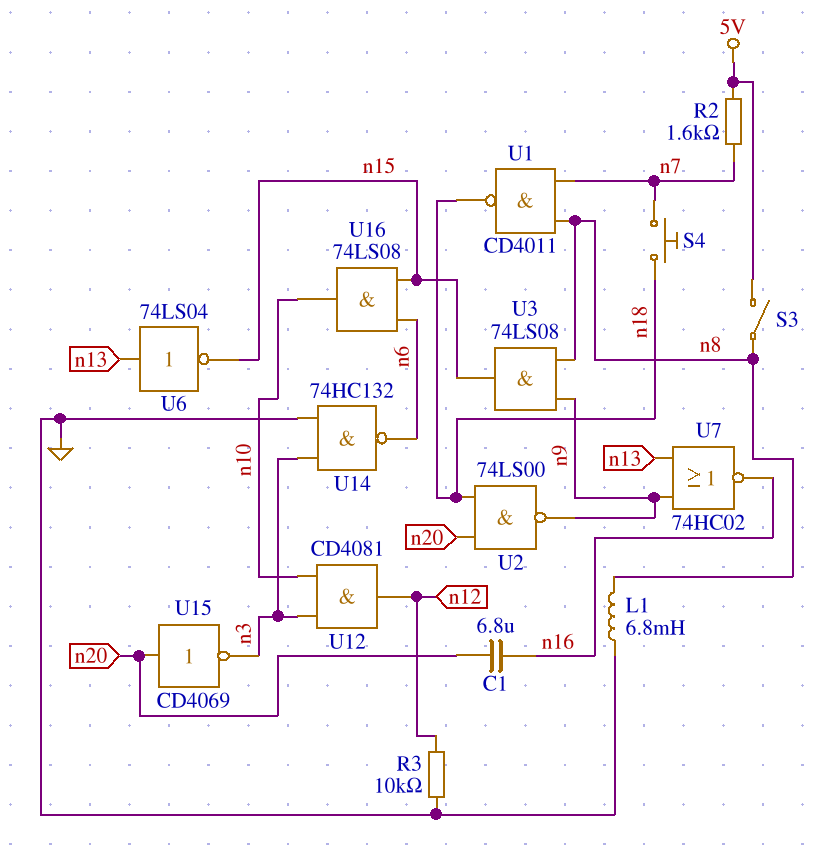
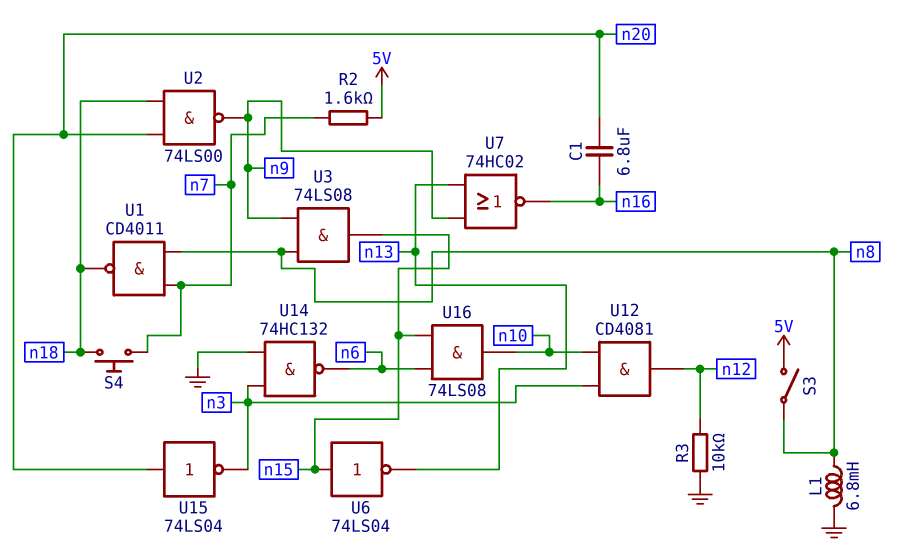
U6: NOT 74LS04 (in n13, out n15) -> NOT 74LS04 (in n15, out n13)
U15: NOT CD4069 (in n20, out n3) -> NOT 74LS04 (in n20, out n3)

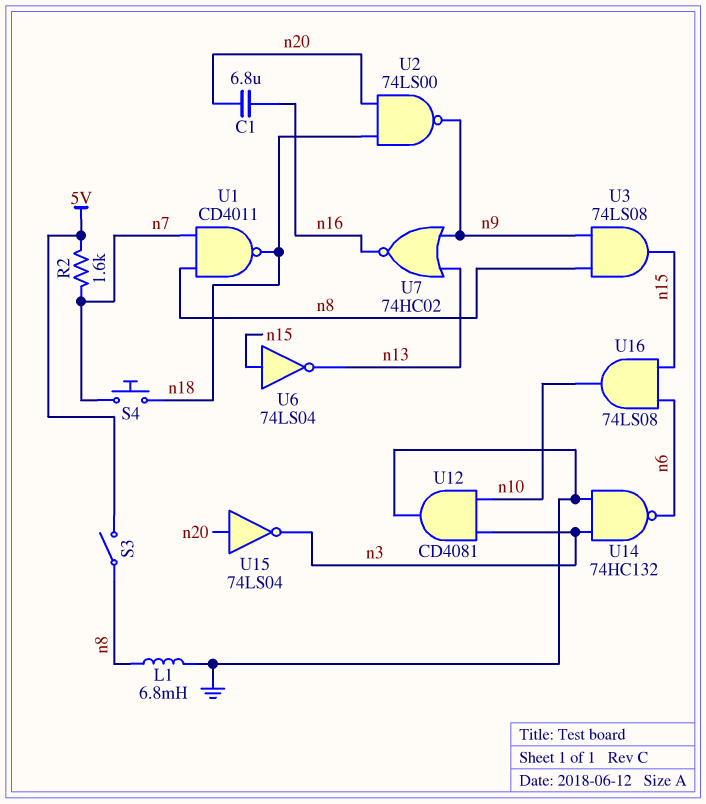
R3: 10k (GND, n12) -> none
U12: AND CD4081 (in n3, in n10, out n12) -> AND CD4081 (in n3, in n10, out GND)

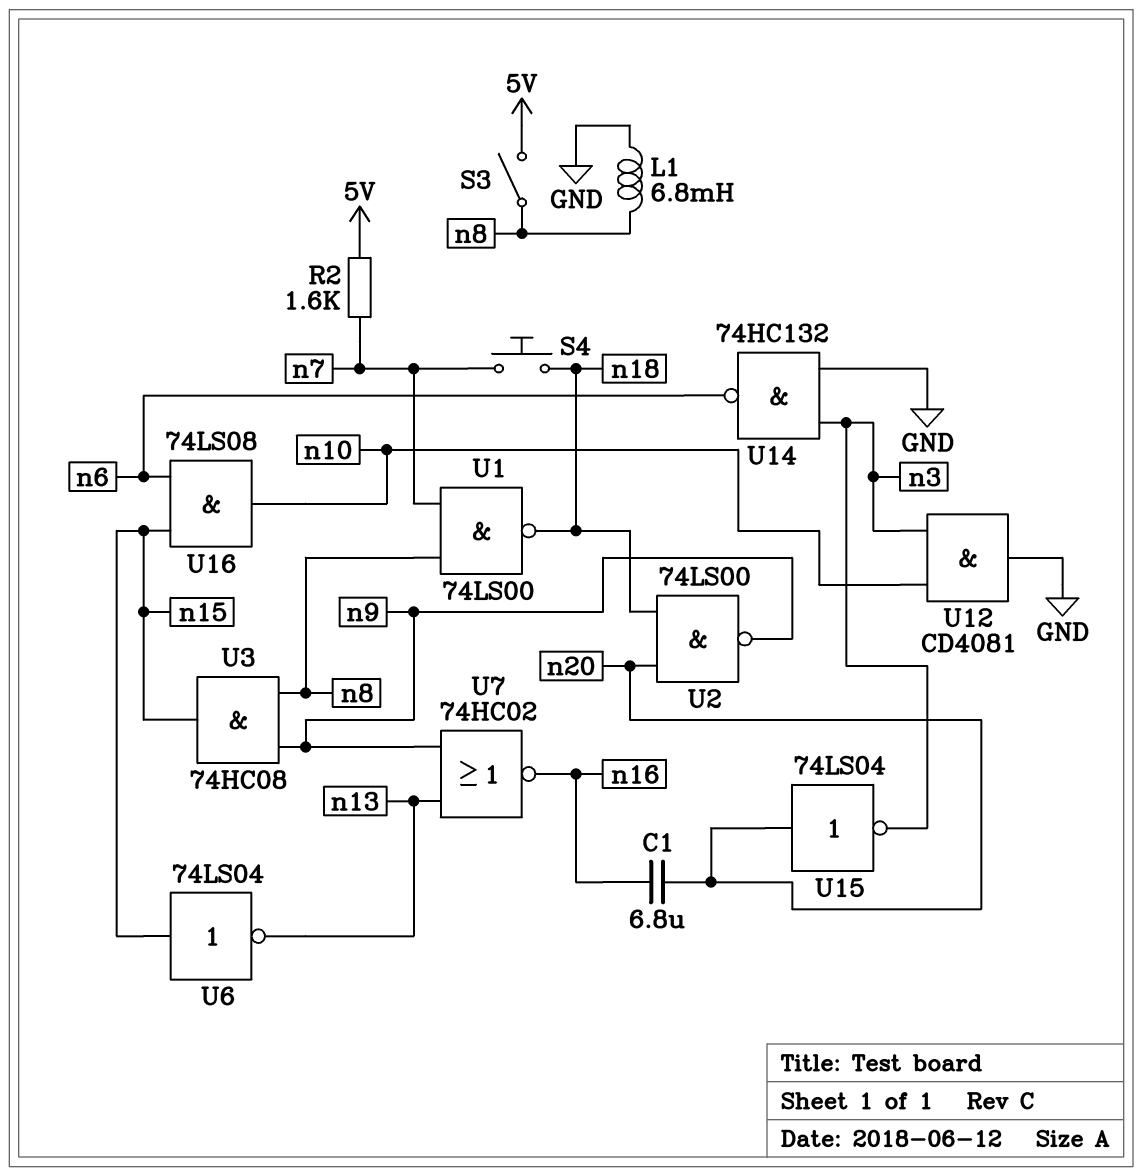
U1: NAND CD4011 (in n7, in n8, out n18) -> NAND 74LS00 (in n7, in n8, out n18)
U3: AND 74LS08 (in n8, in n9, out n15) -> AND 74HC08 (in n8, in n9, out n15)

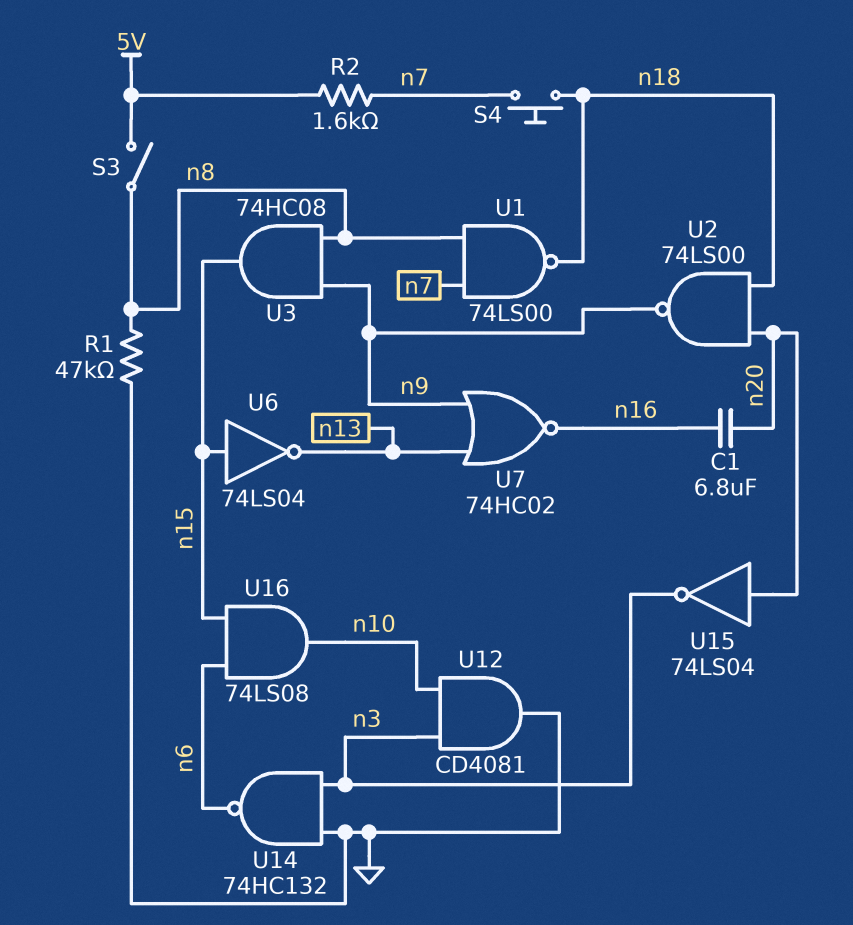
L1: 6.8mH (GND, n8) -> none
R1: none -> 47k (GND, n8)

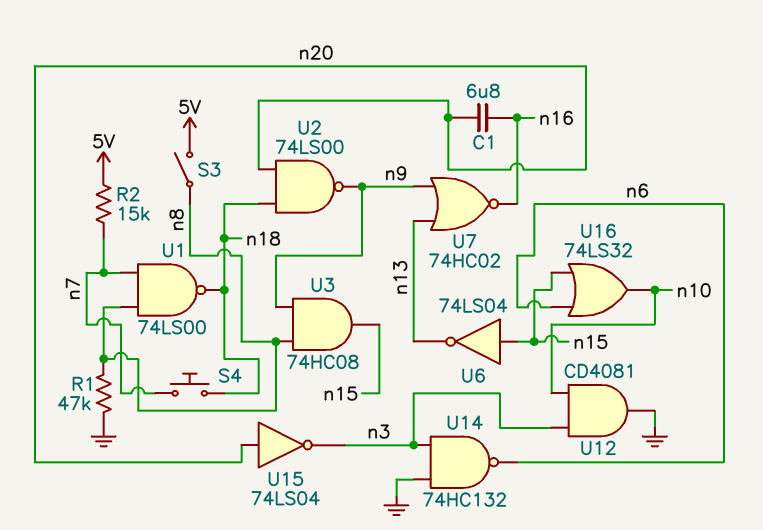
R2: 1.6k (5V, n7) -> 15k (5V, n7)
U16: AND 74LS08 (in n6, in n15, out n10) -> OR 74LS32 (in n6, in n15, out n10)

